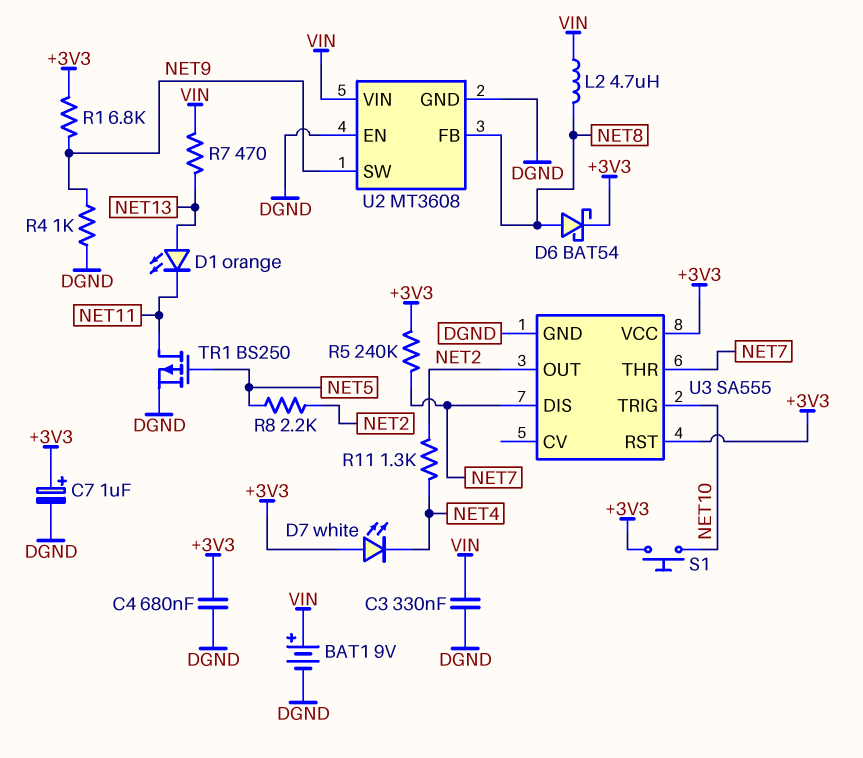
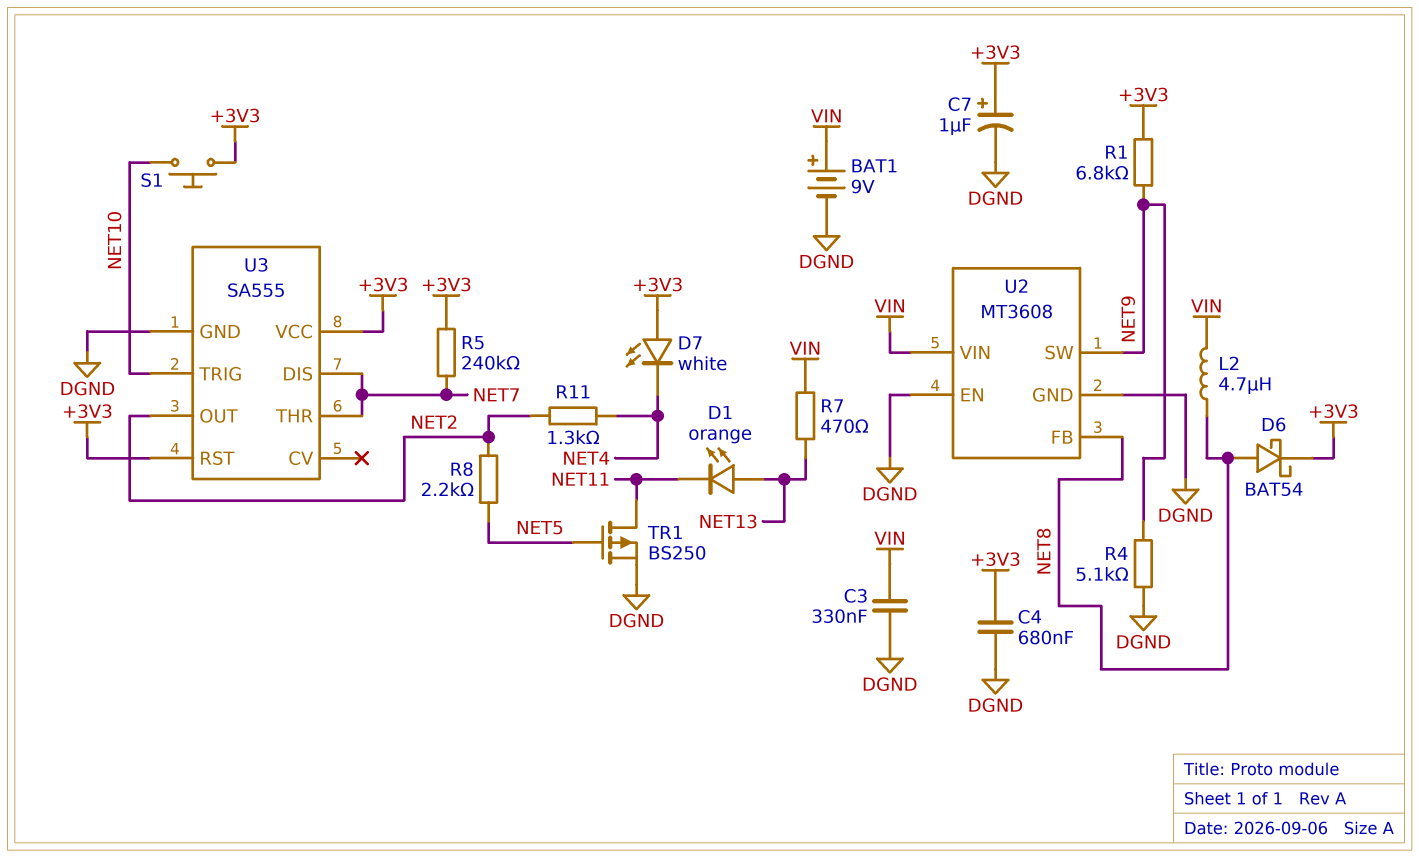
R4: 1k (DGND, NET9) -> 5.1k (DGND, NET9)

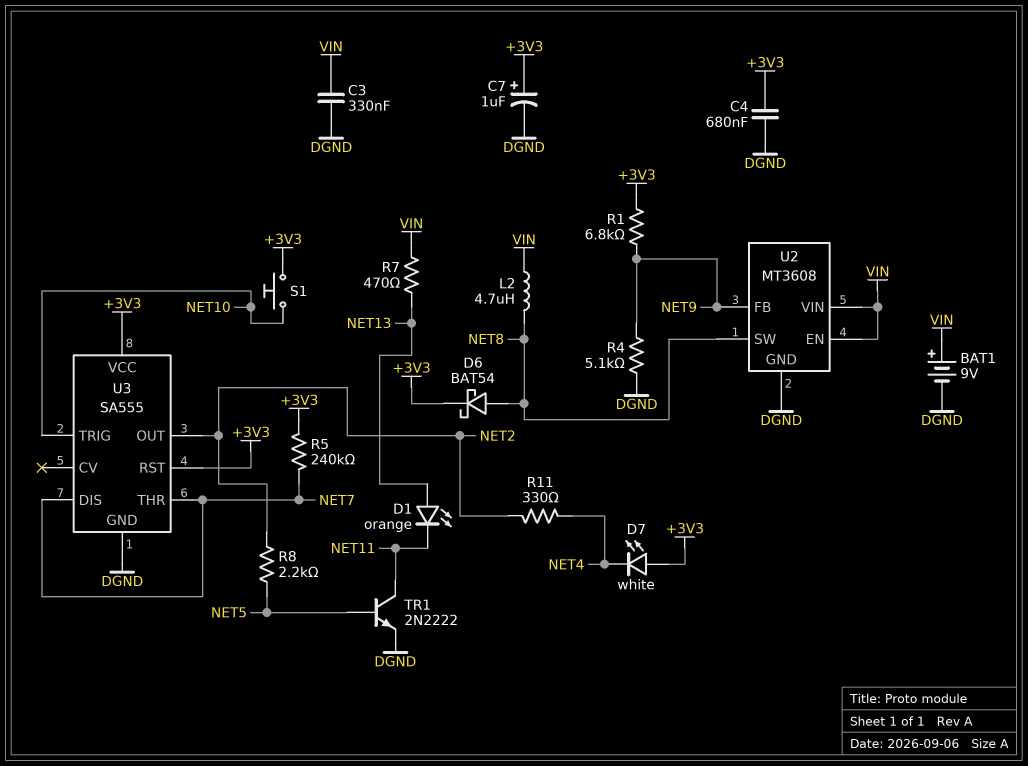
R11: 1.3k (NET2, NET4) -> 330 (NET2, NET4)
TR1: PMOS BS250 (G NET5, D NET11, S DGND) -> NPN 2N2222 (B NET5, C NET11, E DGND)
U2 pin EN: DGND -> VIN
U2 pin FB: NET8 -> NET9
U2 pin SW: NET9 -> NET8

